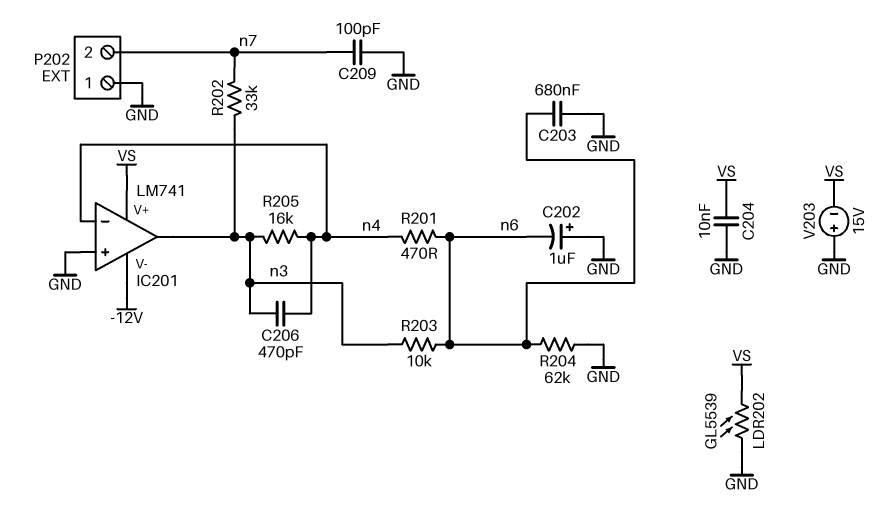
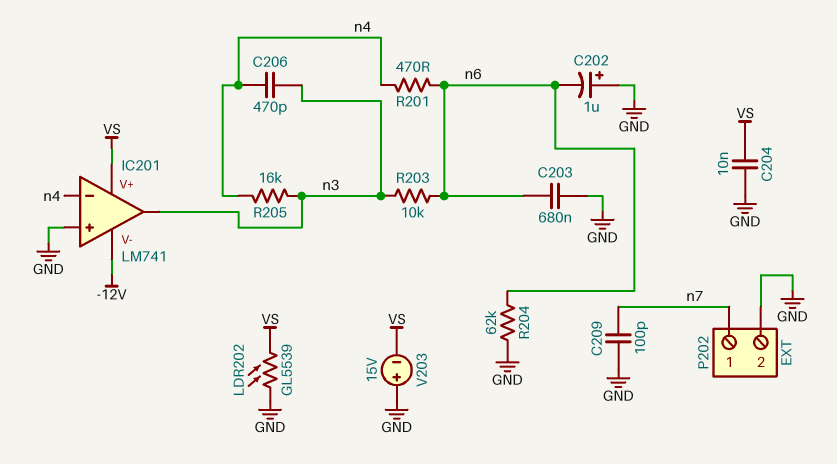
P202 pin 1: GND -> n7
P202 pin 2: n7 -> GND
R202: 33k (n3, n7) -> none

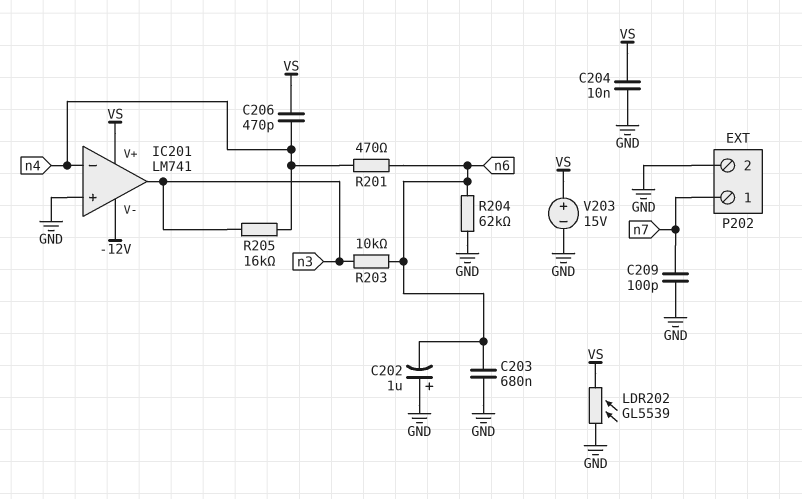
C206: 470pF (n3, n4) -> 470pF (VS, n4)
V203: 15V (plus GND, minus VS) -> 15V (plus VS, minus GND)

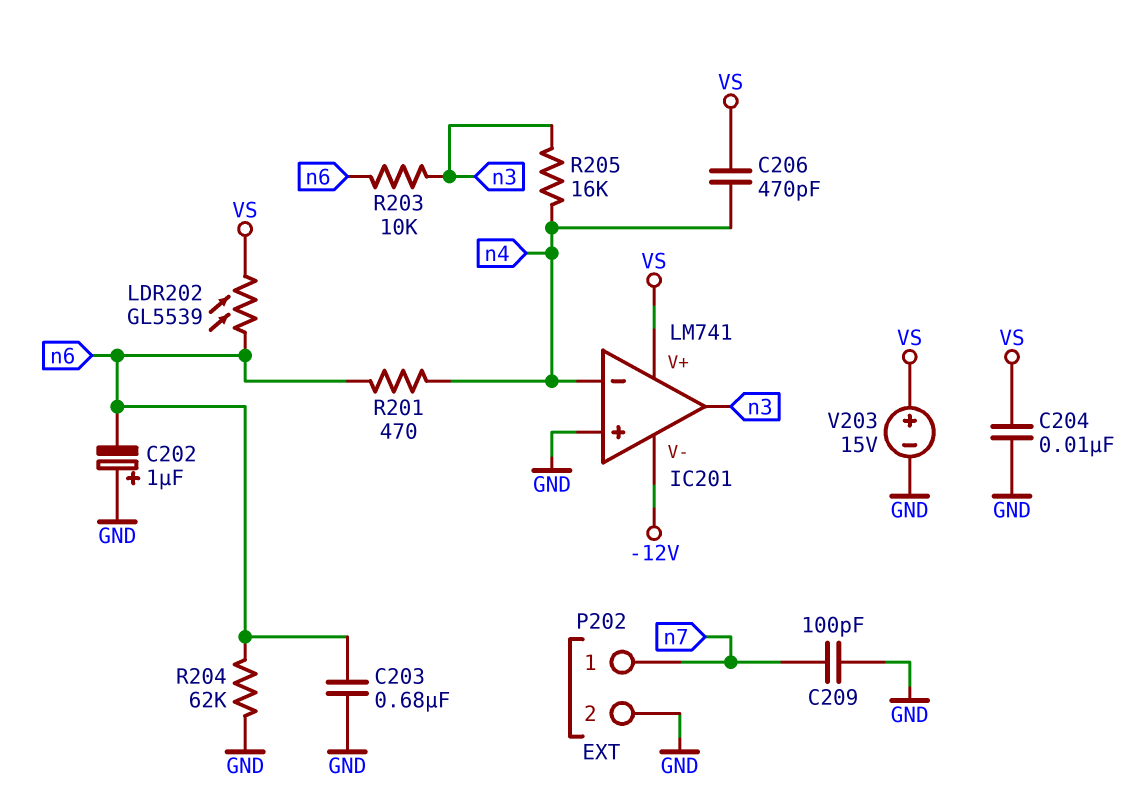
LDR202: GL5539 (GND, VS) -> GL5539 (VS, n6)

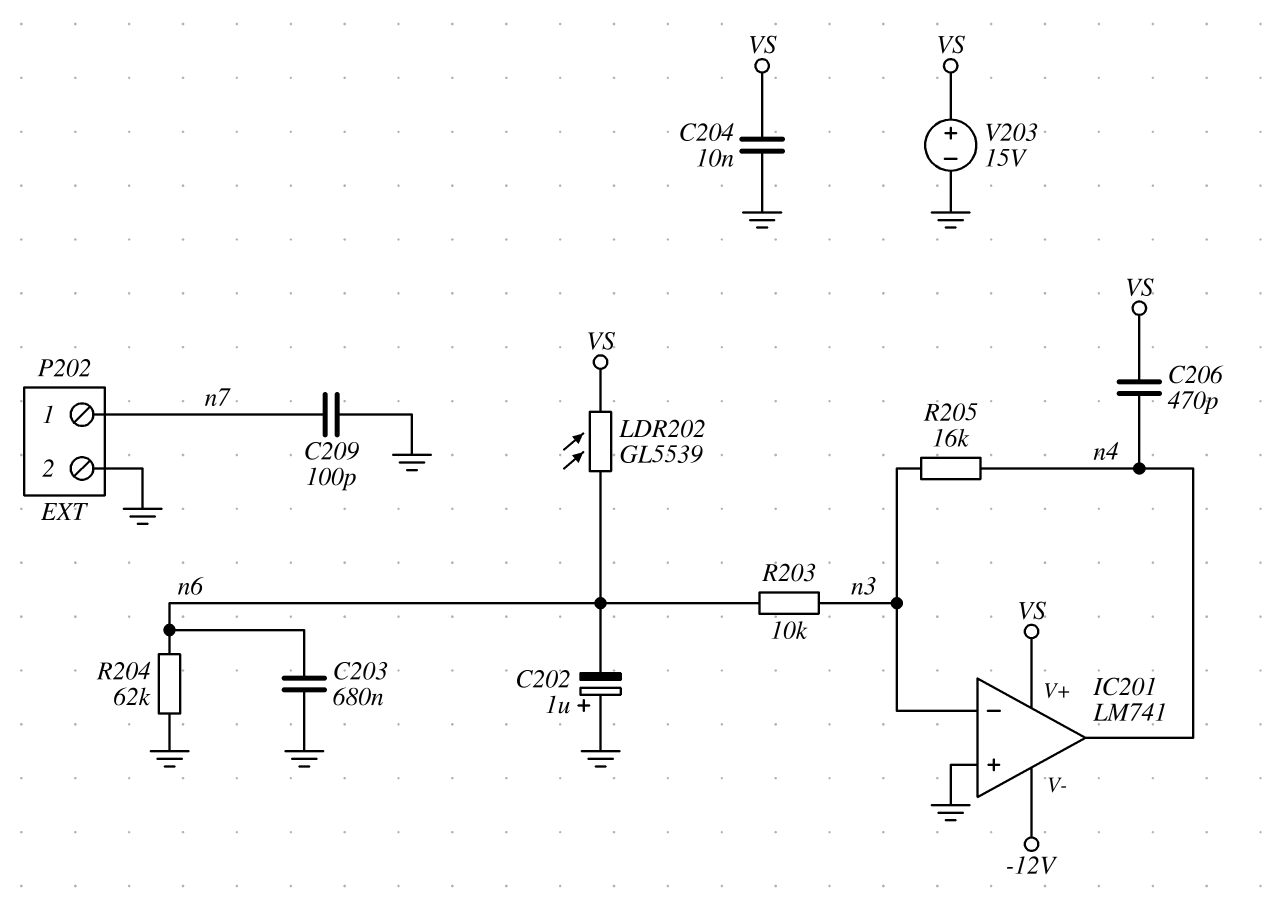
IC201 pin in-: n4 -> n3
IC201 pin out: n3 -> n4
R201: 470 (n4, n6) -> none

